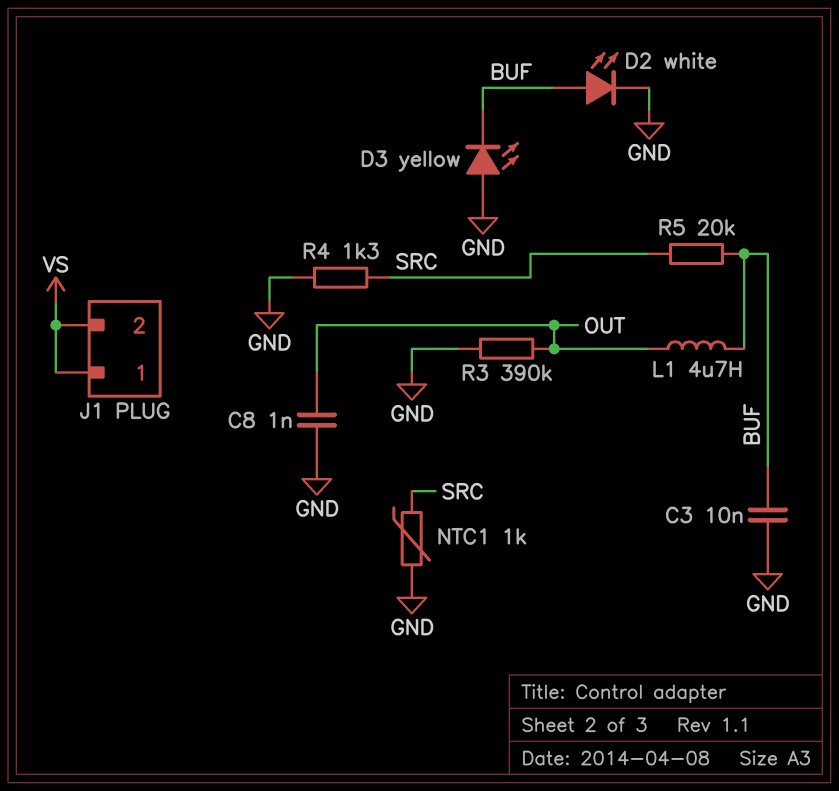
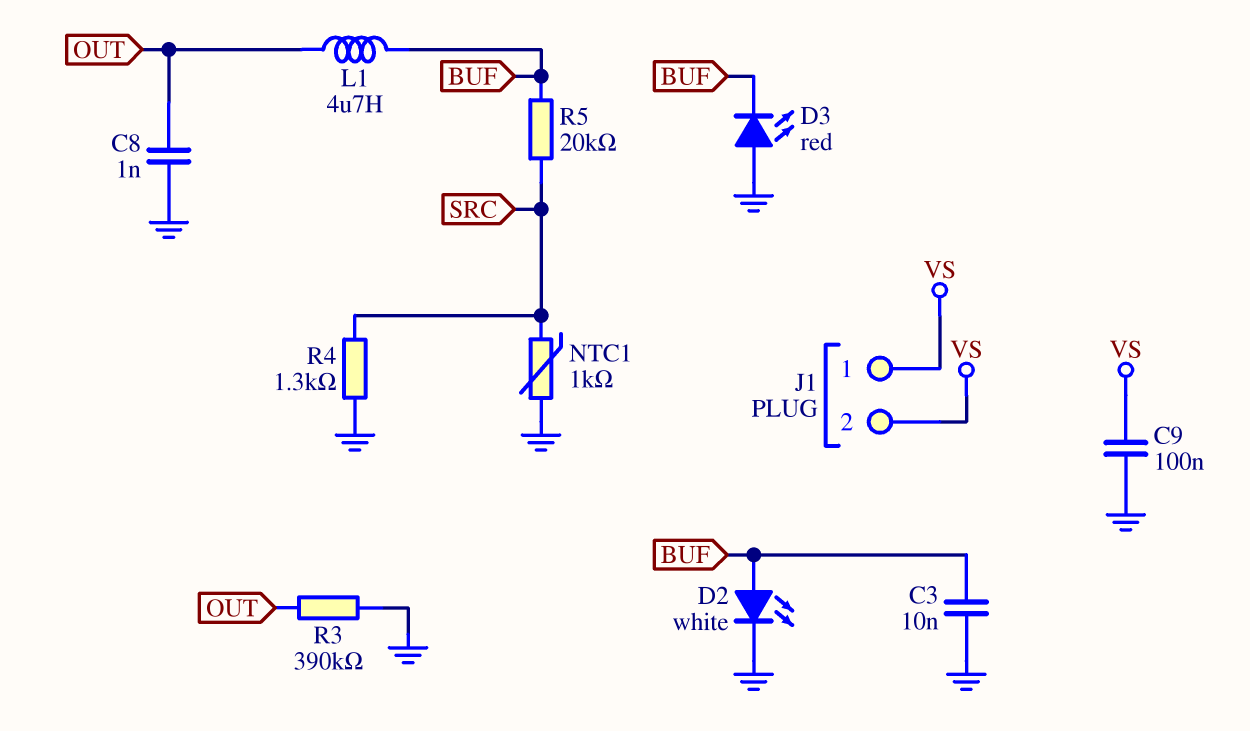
C9: none -> 100nF (GND, VS)
D3: LED yellow (A GND, K BUF) -> LED red (A GND, K BUF)

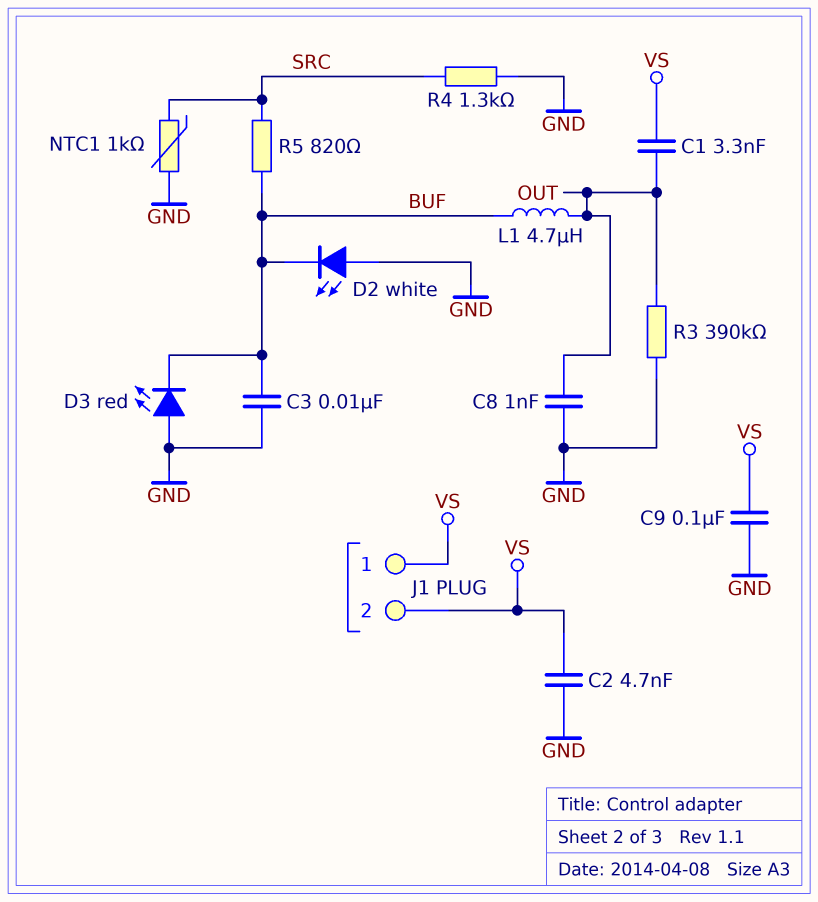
C1: none -> 3.3nF (OUT, VS)
C2: none -> 4.7nF (GND, VS)
D2: LED white (A BUF, K GND) -> LED white (A GND, K BUF)
R5: 20k (BUF, SRC) -> 820 (BUF, SRC)

